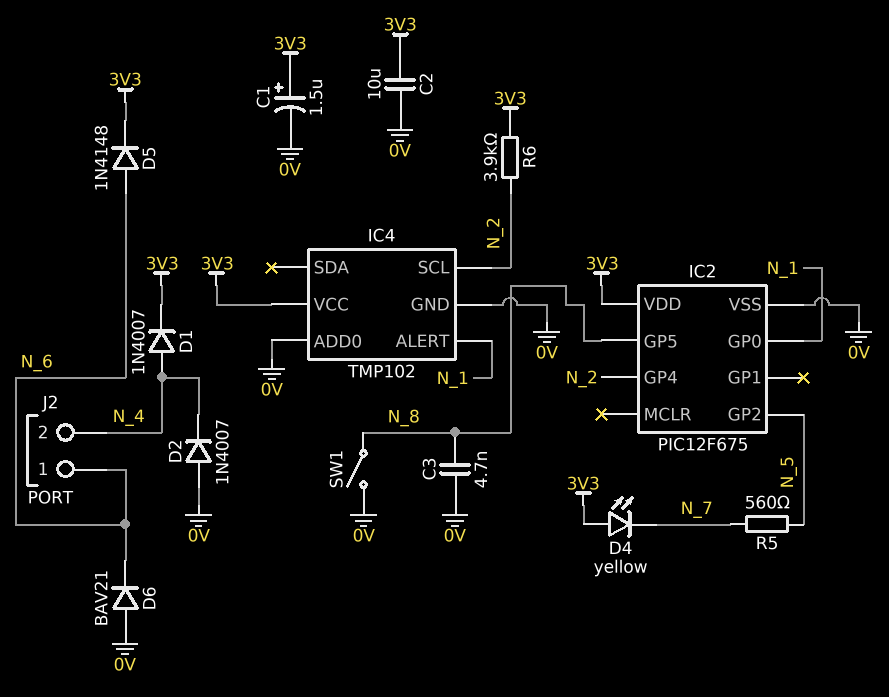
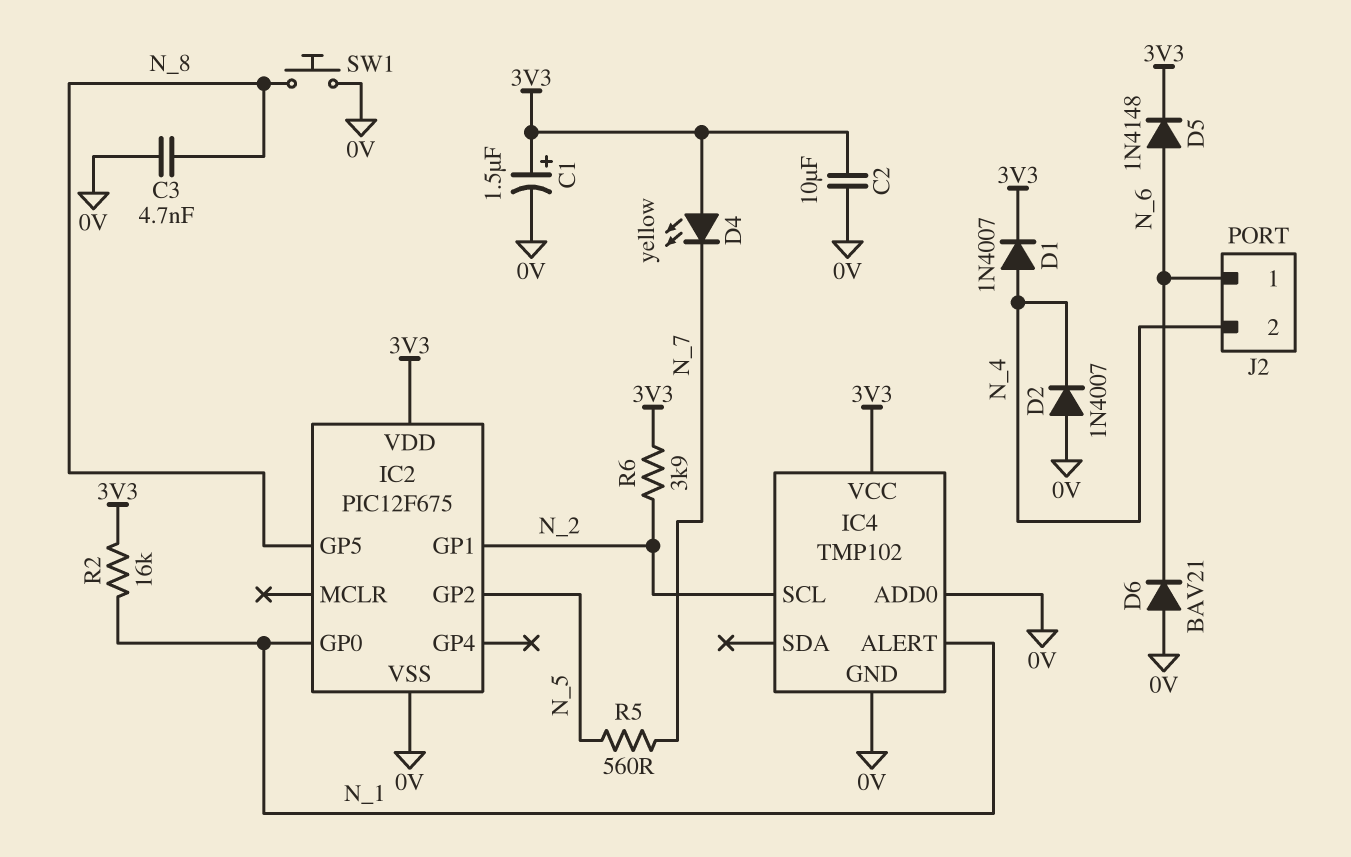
IC2 pin GP1: none -> N_2
IC2 pin GP4: N_2 -> none
R2: none -> 16k (3V3, N_1)
SW1: switch (0V, N_8) -> button (0V, N_8)

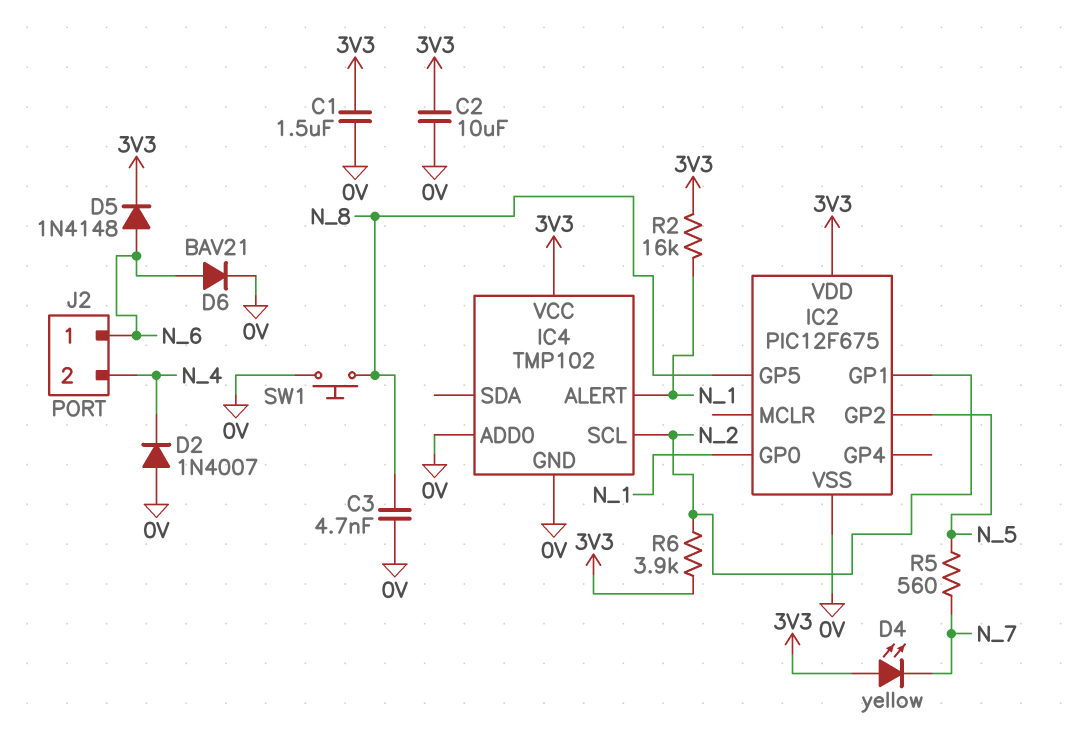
C1: 1.5uF (plus 3V3, minus 0V) -> 1.5uF (0V, 3V3)
D1: diode 1N4007 (A N_4, K 3V3) -> none
D6: diode BAV21 (A 0V, K N_6) -> diode BAV21 (A N_6, K 0V)

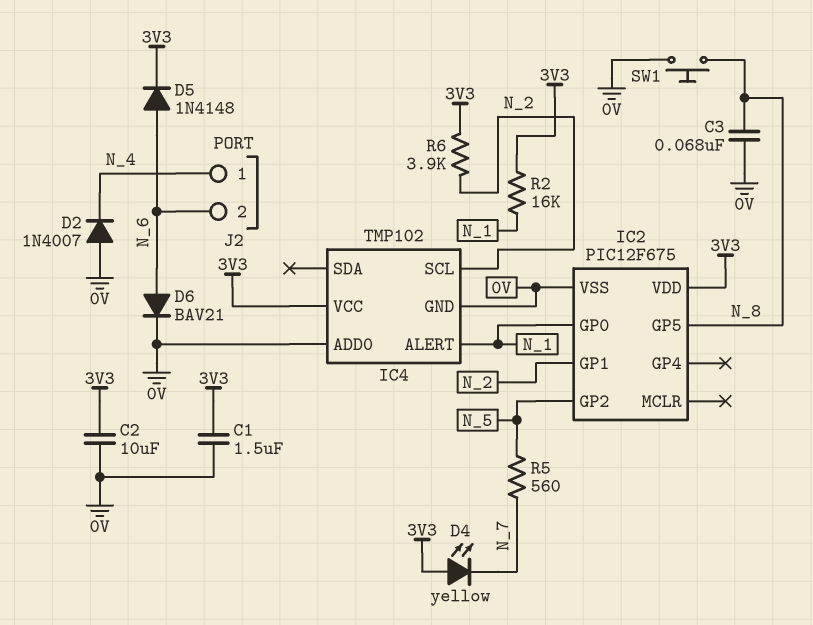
C3: 4.7nF (0V, N_8) -> 68nF (0V, N_8)
J2 pin 1: N_6 -> N_4
J2 pin 2: N_4 -> N_6

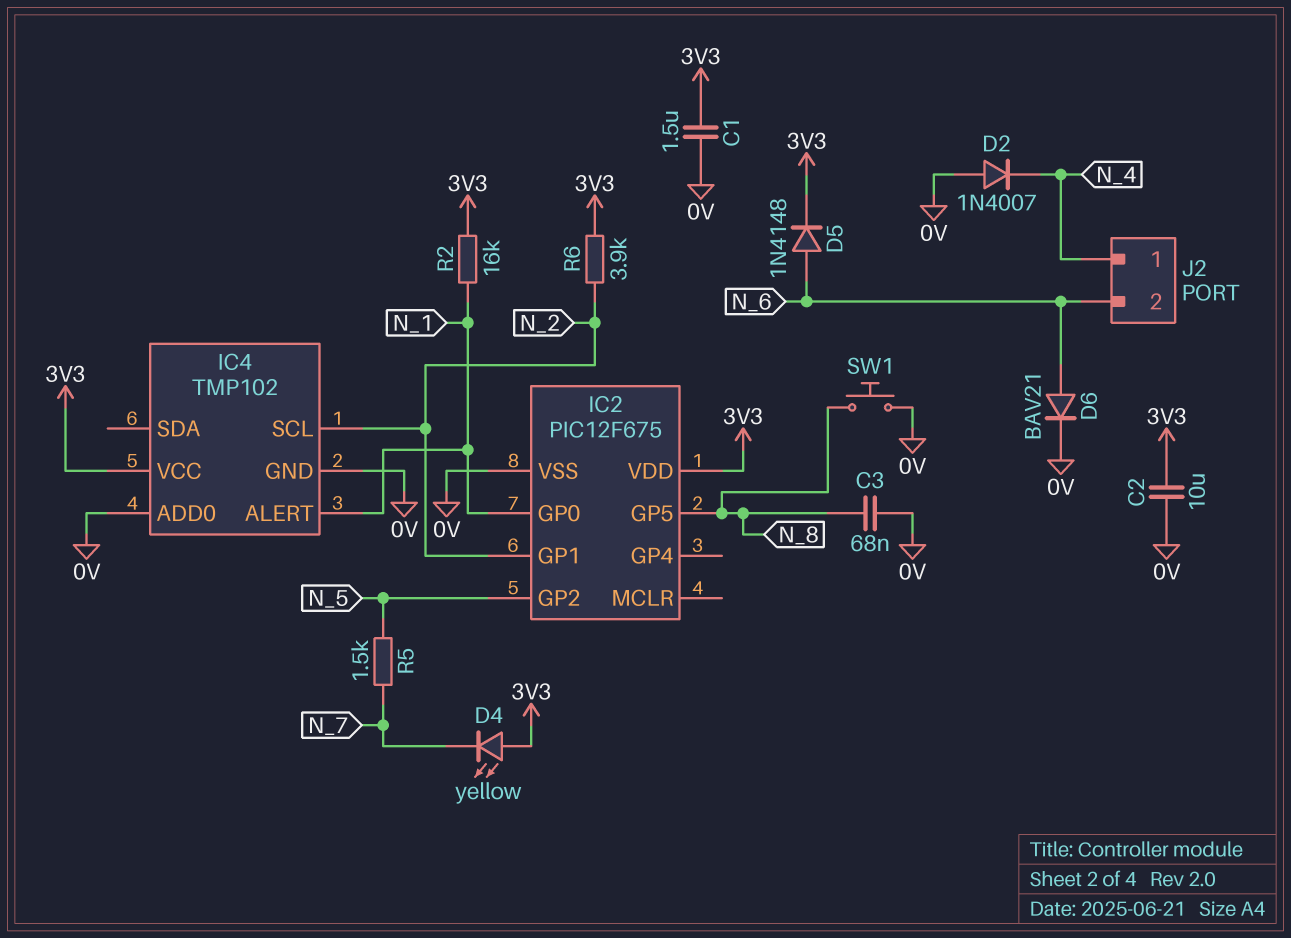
R5: 560 (N_5, N_7) -> 1.5k (N_5, N_7)

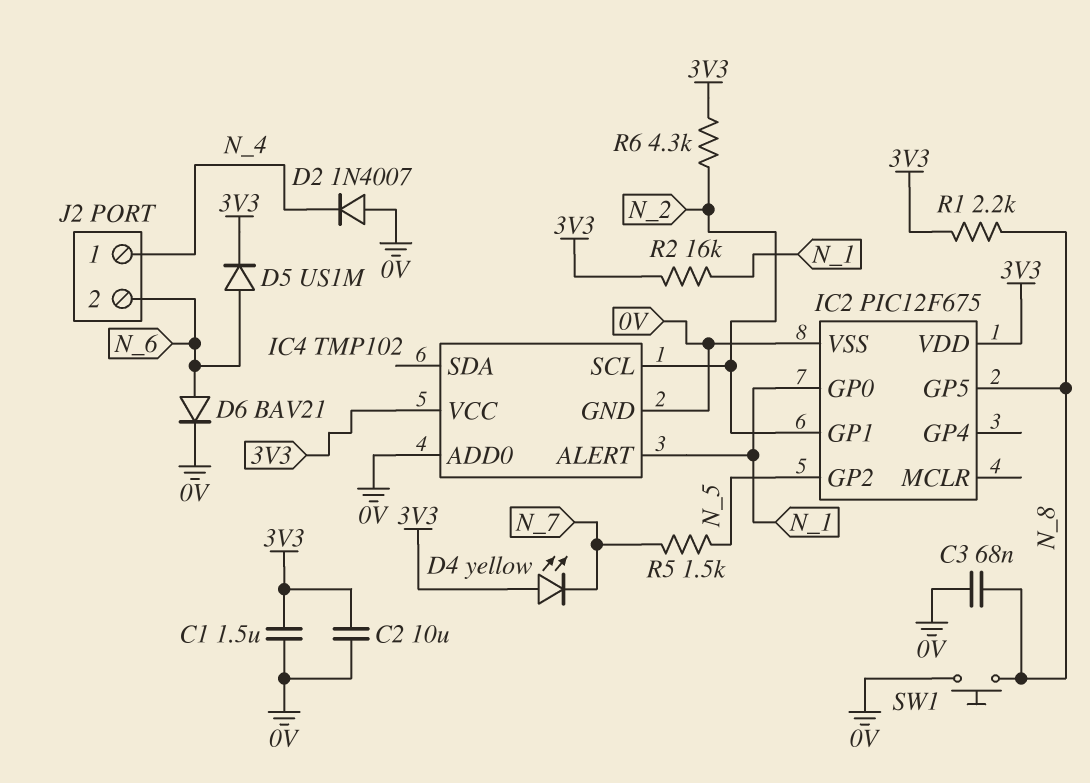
D5: diode 1N4148 (A N_6, K 3V3) -> diode US1M (A N_6, K 3V3)
R1: none -> 2.2k (3V3, N_8)
R6: 3.9k (3V3, N_2) -> 4.3k (3V3, N_2)

